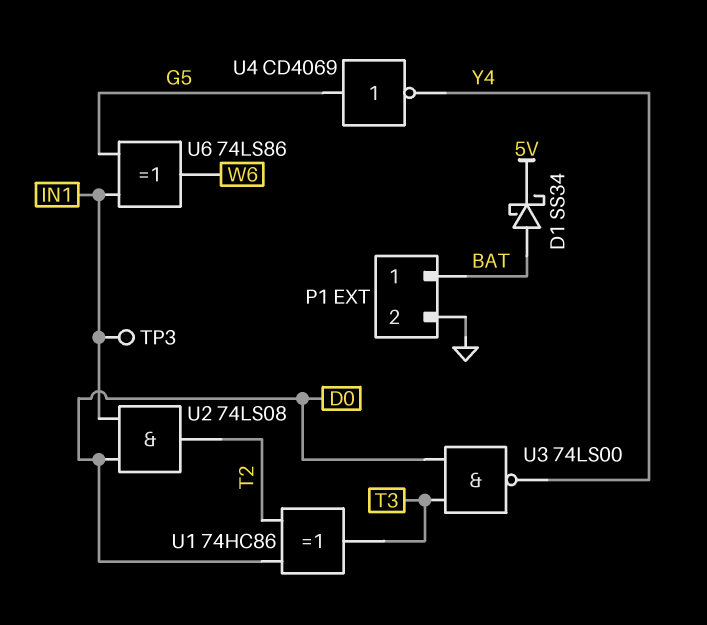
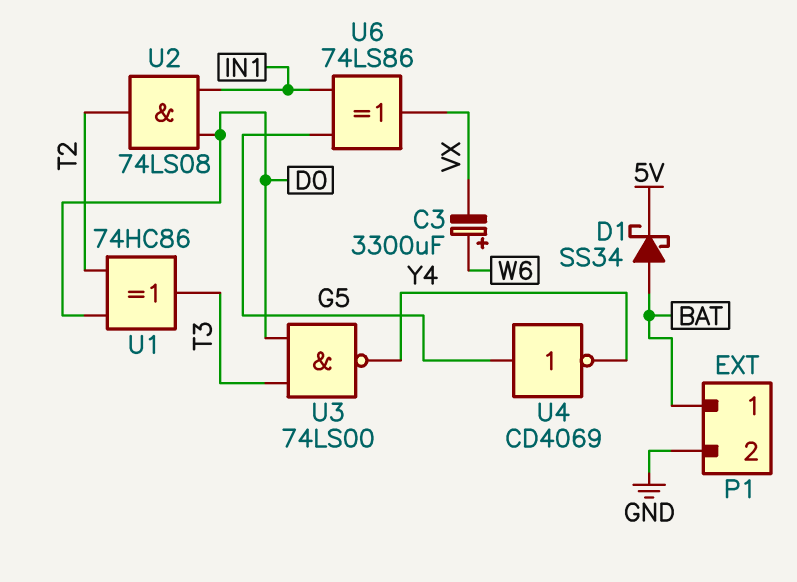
C3: none -> 3300uF (plus W6, minus VX)
TP3: test point (IN1) -> none
U6: XOR 74LS86 (in G5, in IN1, out W6) -> XOR 74LS86 (in G5, in IN1, out VX)

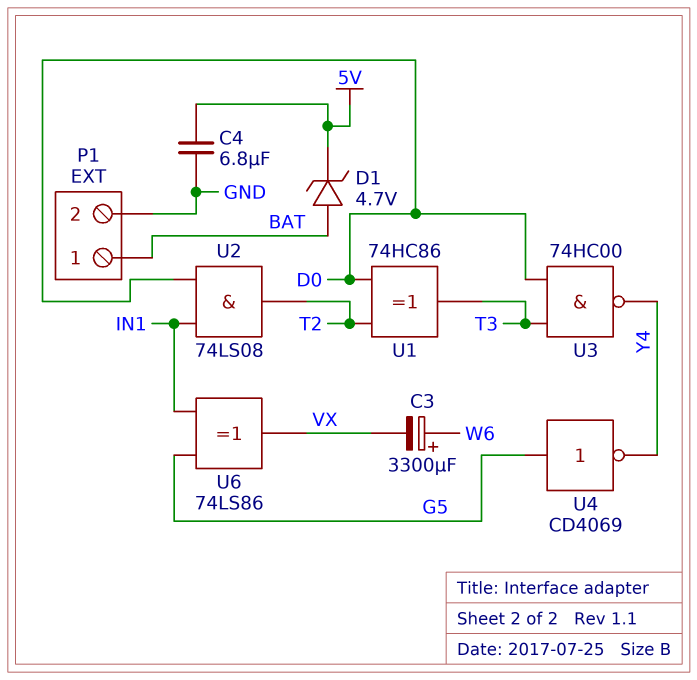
C4: none -> 6.8uF (5V, GND)
D1: schottky SS34 (A BAT, K 5V) -> zener 4.7V (A BAT, K 5V)
U3: NAND 74LS00 (in D0, in T3, out Y4) -> NAND 74HC00 (in D0, in T3, out Y4)

